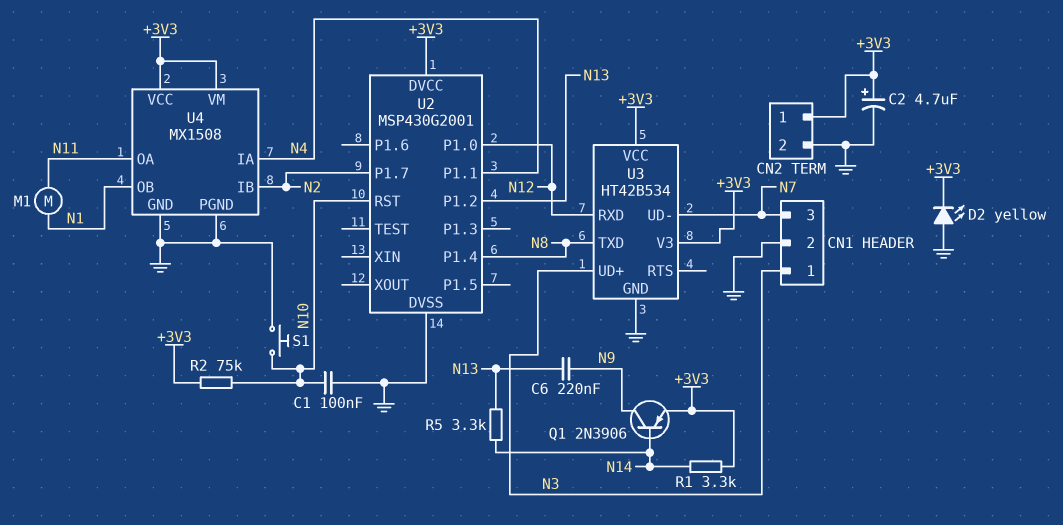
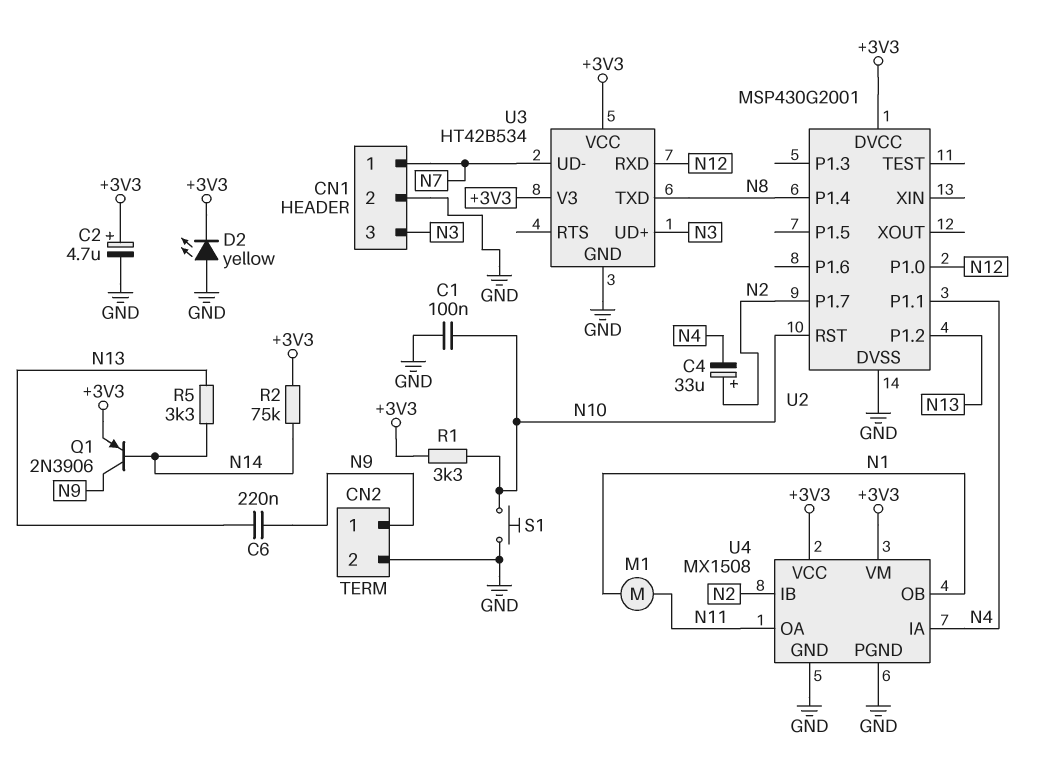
C4: none -> 33uF (plus N2, minus N4)
CN1 pin 1: N3 -> N7
CN1 pin 3: N7 -> N3
CN2 pin 1: +3V3 -> N9
R1: 3.3k (+3V3, N14) -> 3.3k (+3V3, N10)
R2: 75k (+3V3, N10) -> 75k (+3V3, N14)

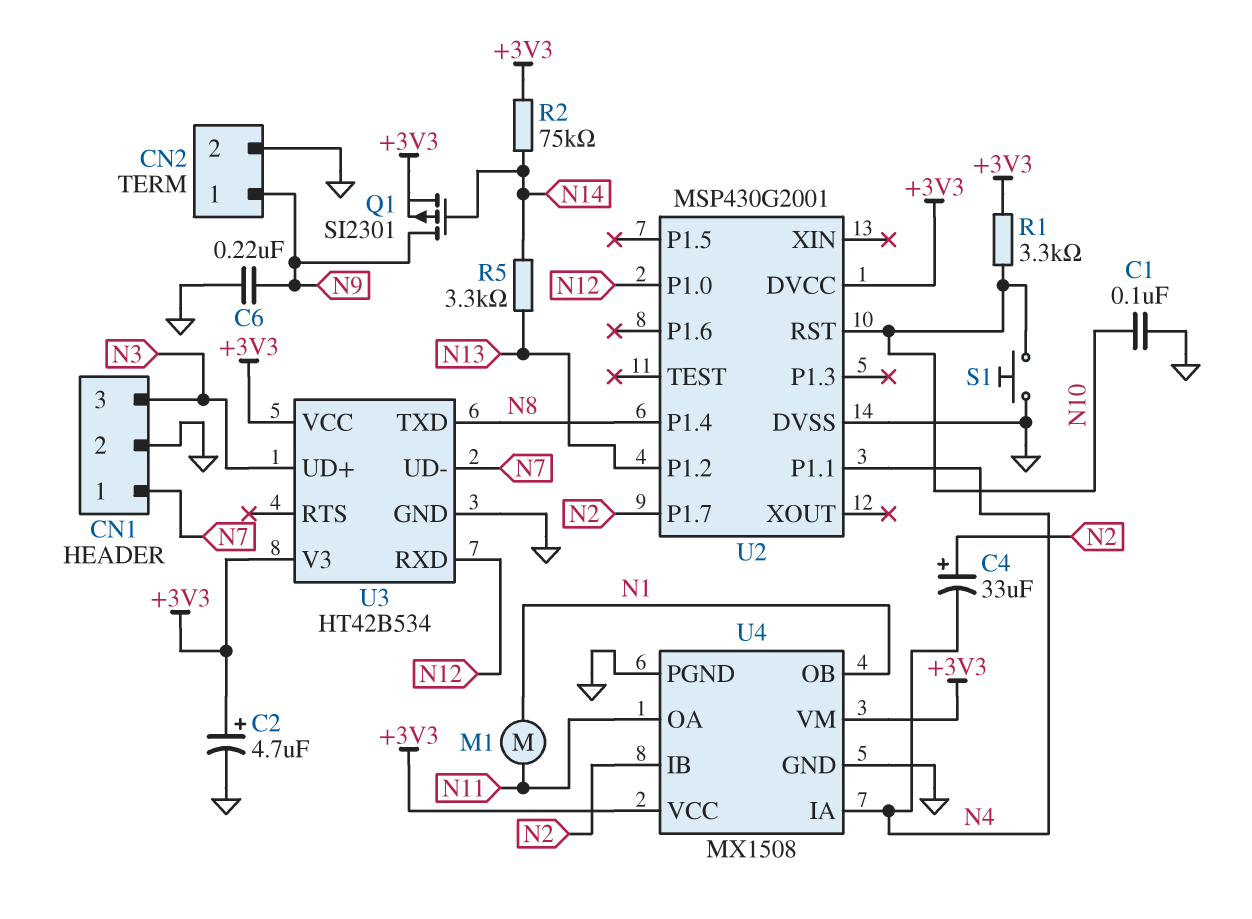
C6: 220nF (N9, N13) -> 220nF (GND, N9)
D2: LED yellow (A GND, K +3V3) -> none
Q1: PNP 2N3906 (B N14, C N9, E +3V3) -> PMOS SI2301 (G N14, D N9, S +3V3)

